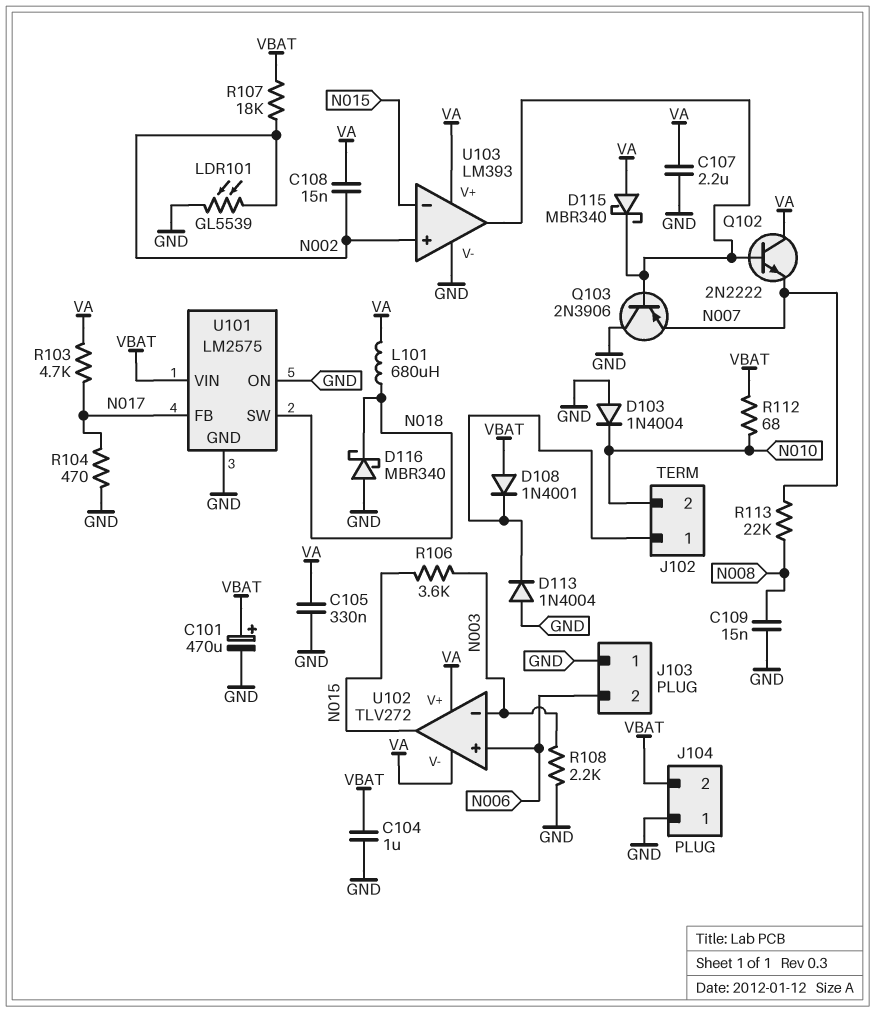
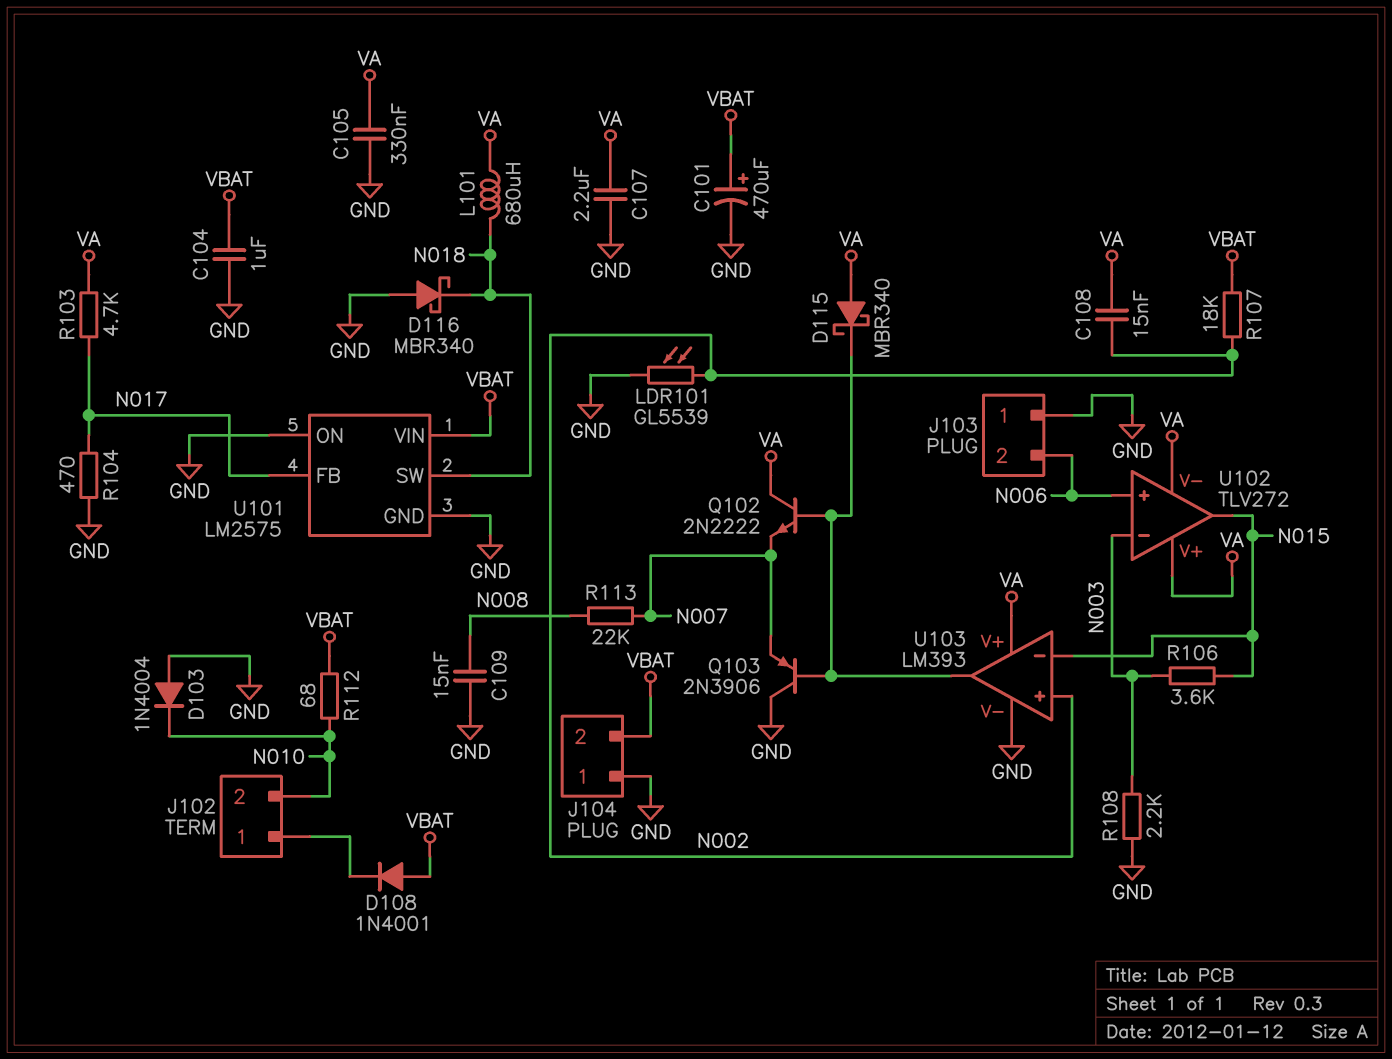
D113: diode 1N4004 (A GND, K J102/1) -> none

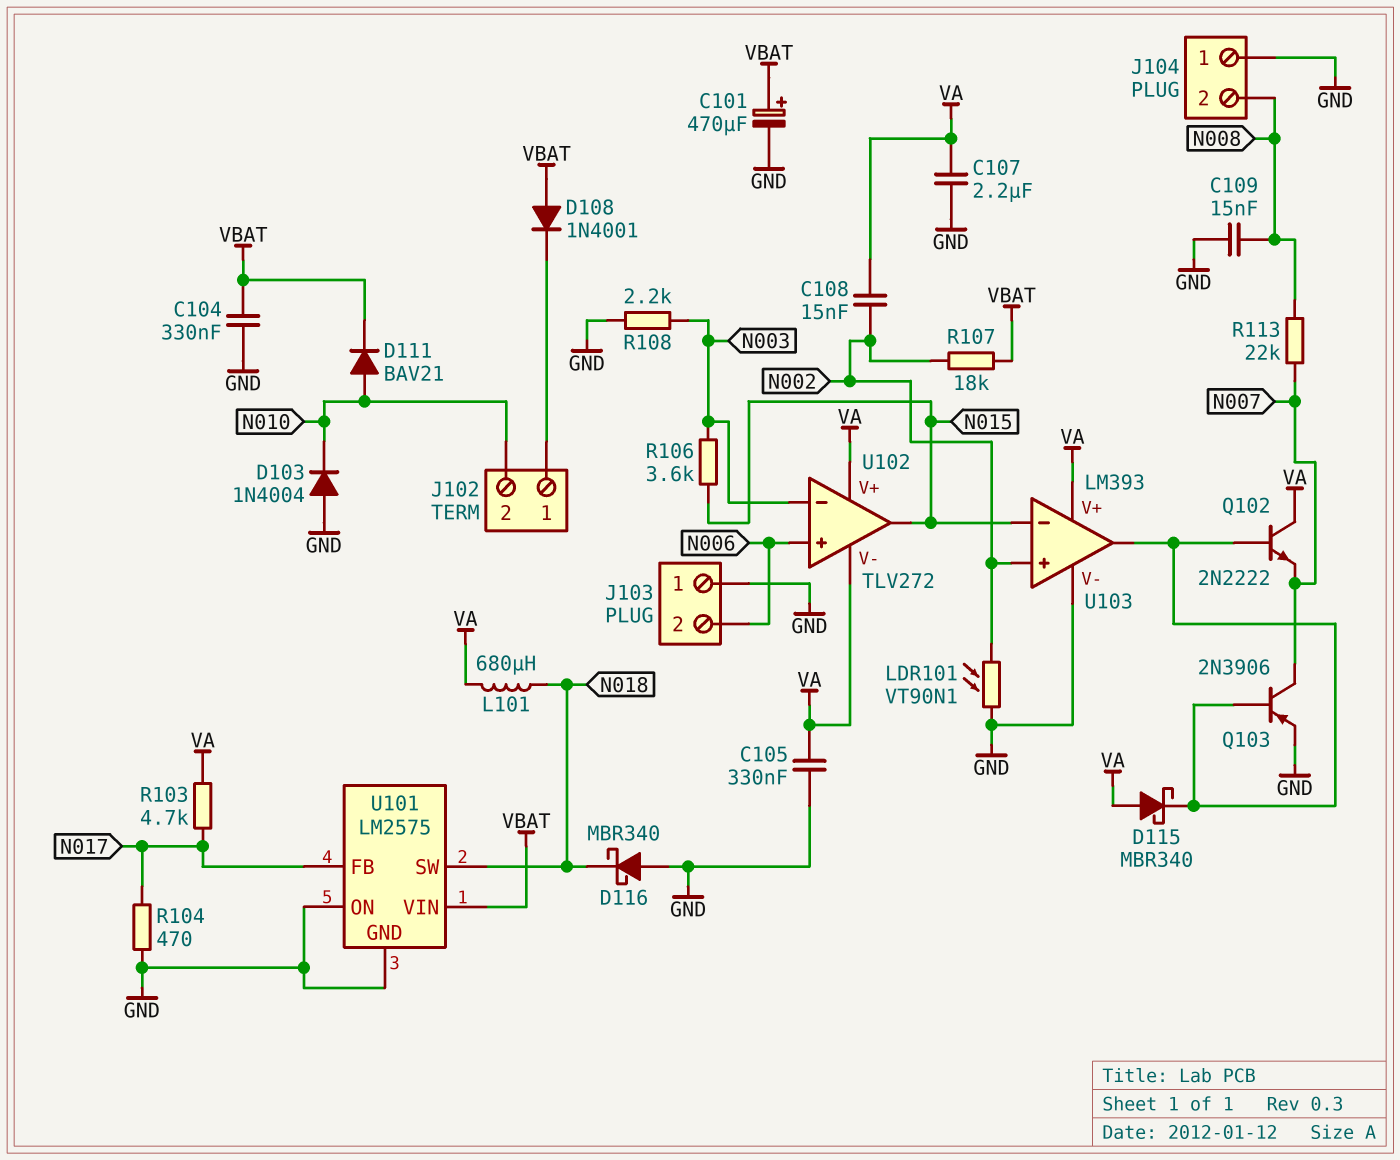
C104: 1uF (GND, VBAT) -> 330nF (GND, VBAT)
D111: none -> diode BAV21 (A N010, K VBAT)
J104 pin 2: VBAT -> N008
LDR101: GL5539 (GND, N002) -> VT90N1 (GND, N002)
Q103: PNP 2N3906 (B U103/out, C GND, E N007) -> PNP 2N3906 (B U103/out, C N007, E GND)
R112: 68 (N010, VBAT) -> none

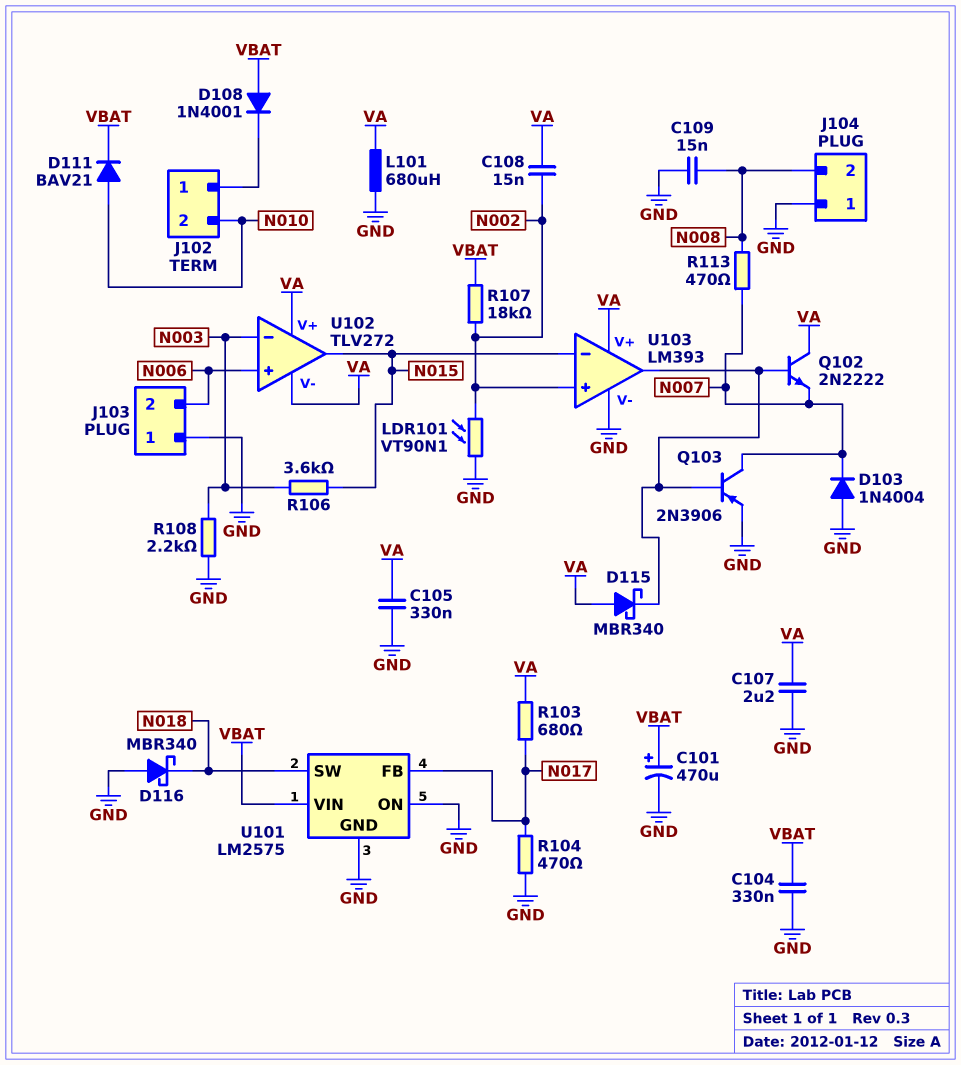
D103: diode 1N4004 (A GND, K N010) -> diode 1N4004 (A GND, K N007)
L101: 680uH (N018, VA) -> 680uH (GND, VA)
R103: 4.7k (N017, VA) -> 680 (N017, VA)
R113: 22k (N007, N008) -> 470 (N007, N008)

